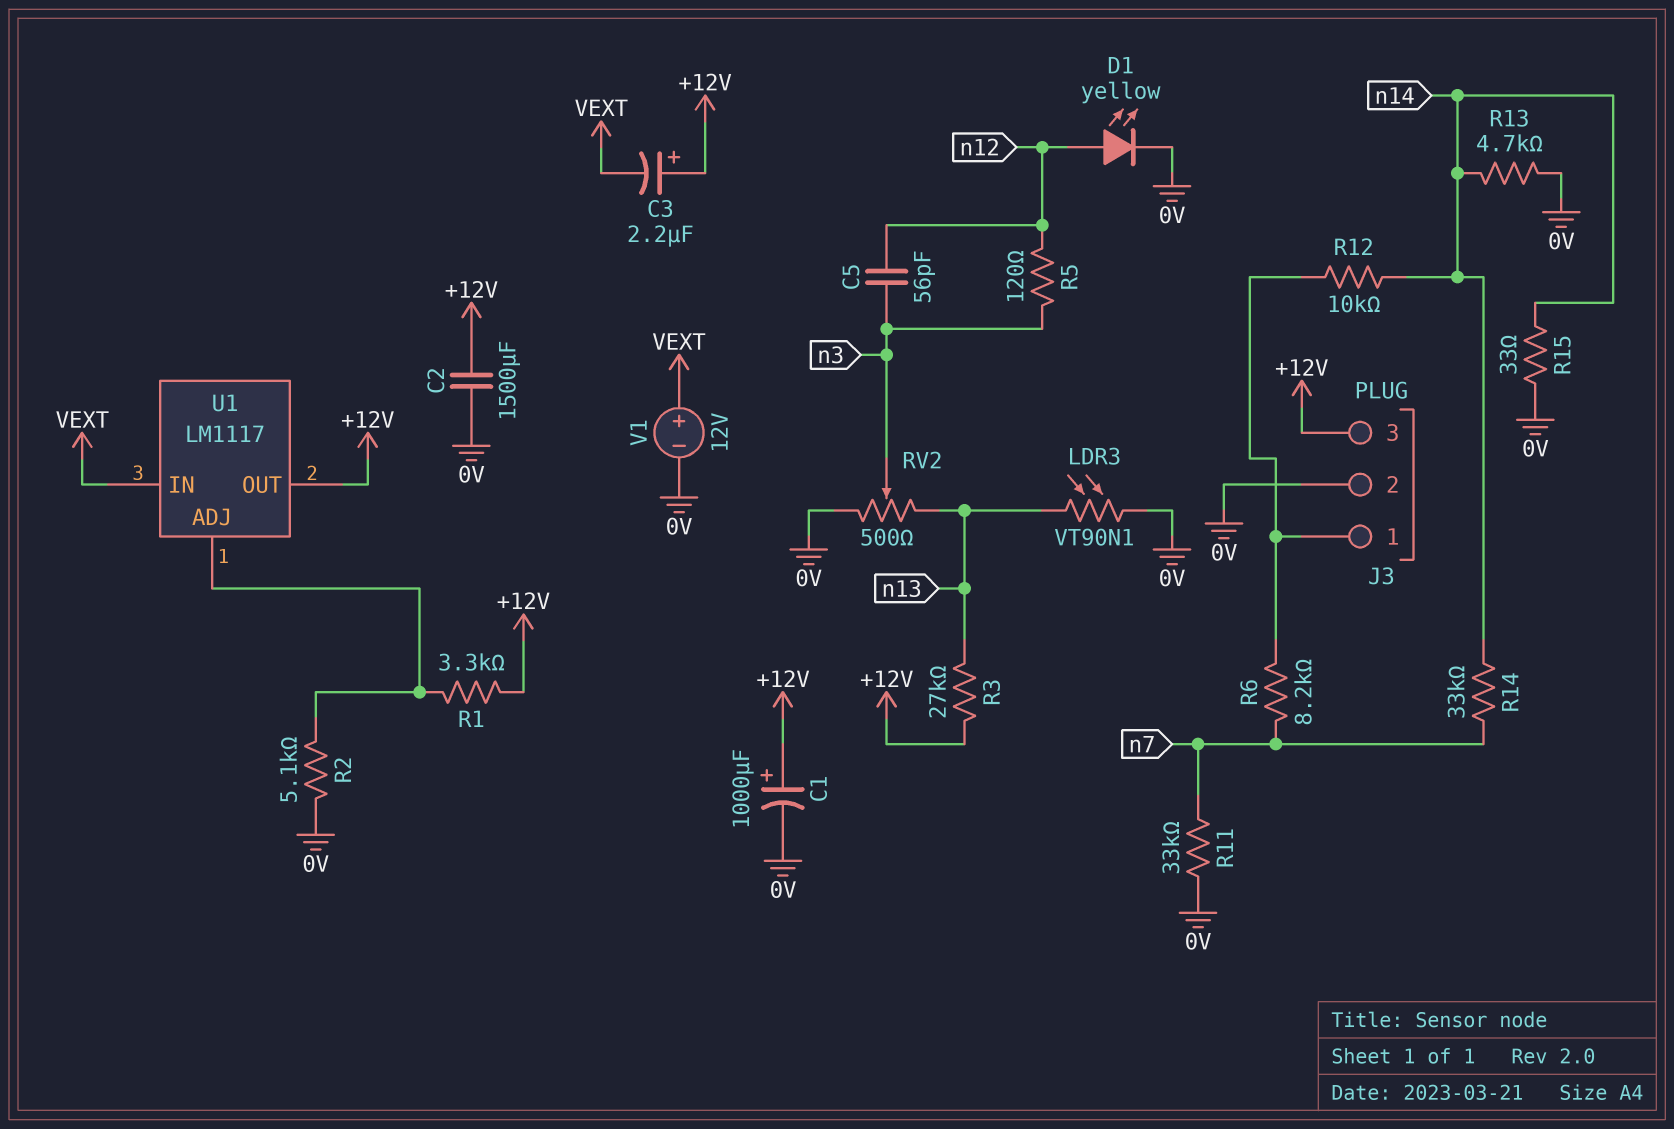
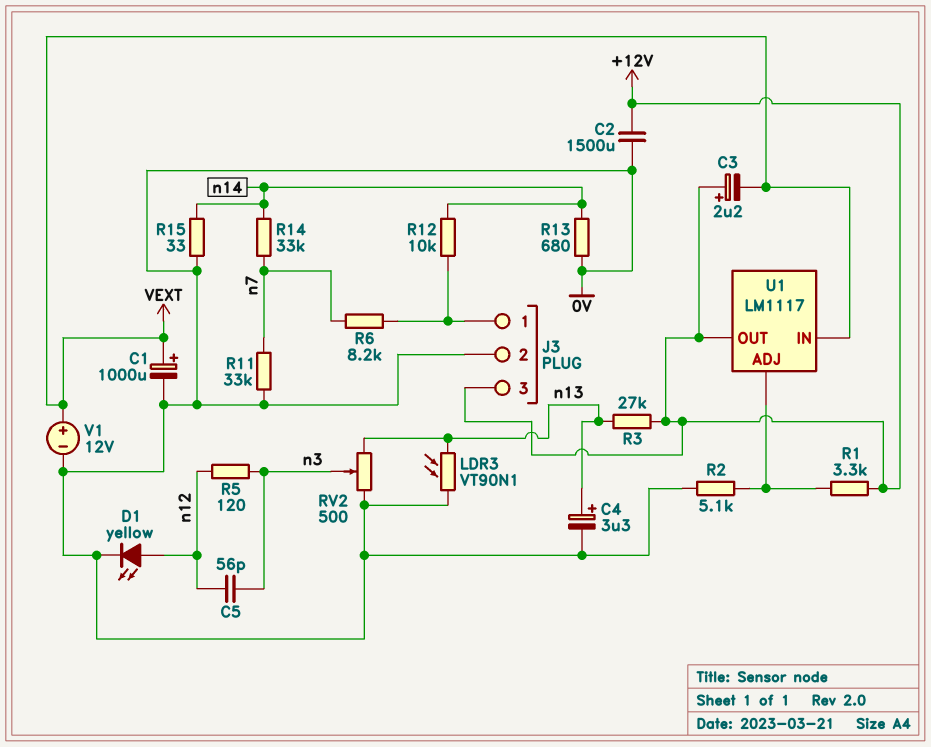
C1: 1000uF (plus +12V, minus 0V) -> 1000uF (plus VEXT, minus 0V)
C4: none -> 3.3uF (plus n13, minus 0V)
R13: 4.7k (0V, n14) -> 680 (0V, n14)

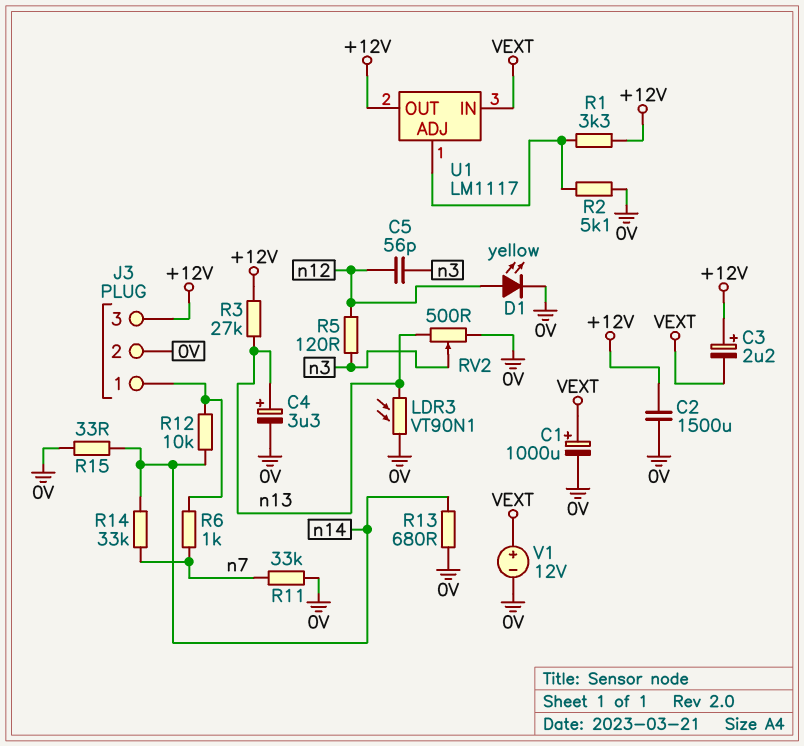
R6: 8.2k (J3/1, n7) -> 1k (J3/1, n7)

